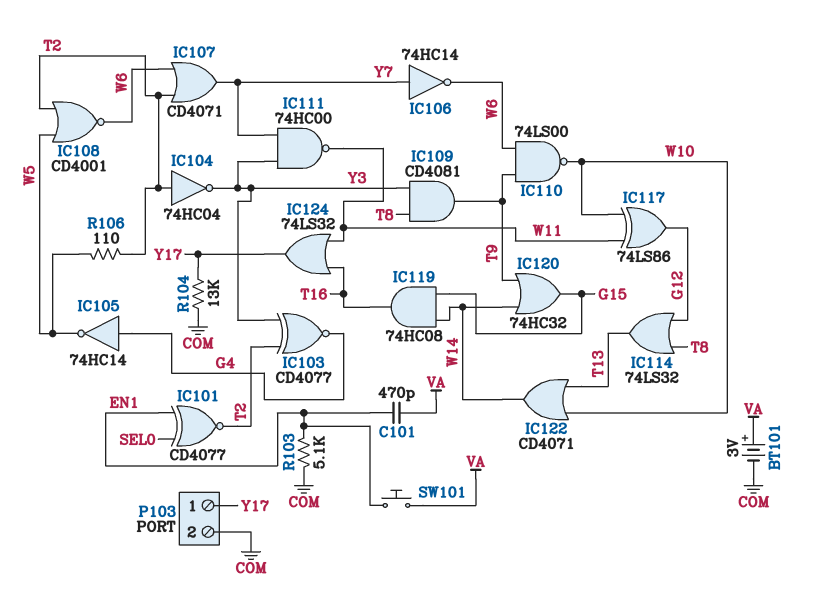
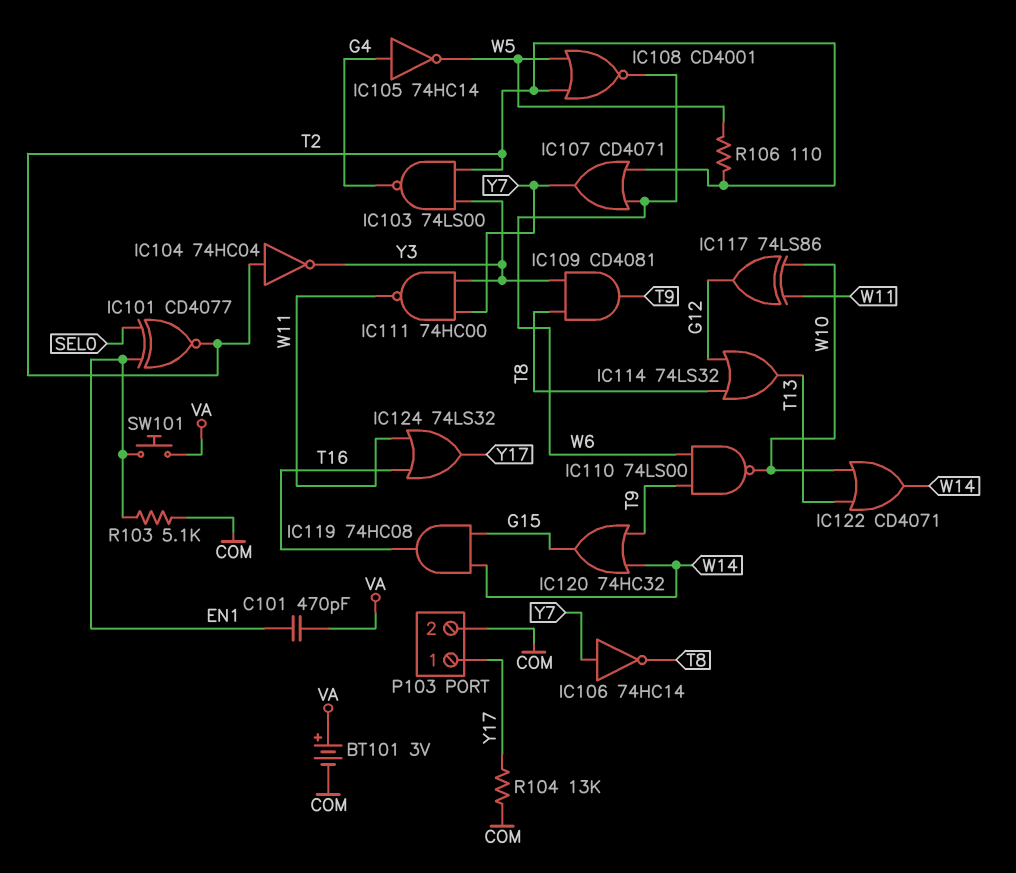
IC103: XNOR CD4077 (in T2, in Y3, out G4) -> NAND 74LS00 (in T2, in Y3, out G4)
IC106: NOT 74HC14 (in Y7, out W6) -> NOT 74HC14 (in Y7, out T8)

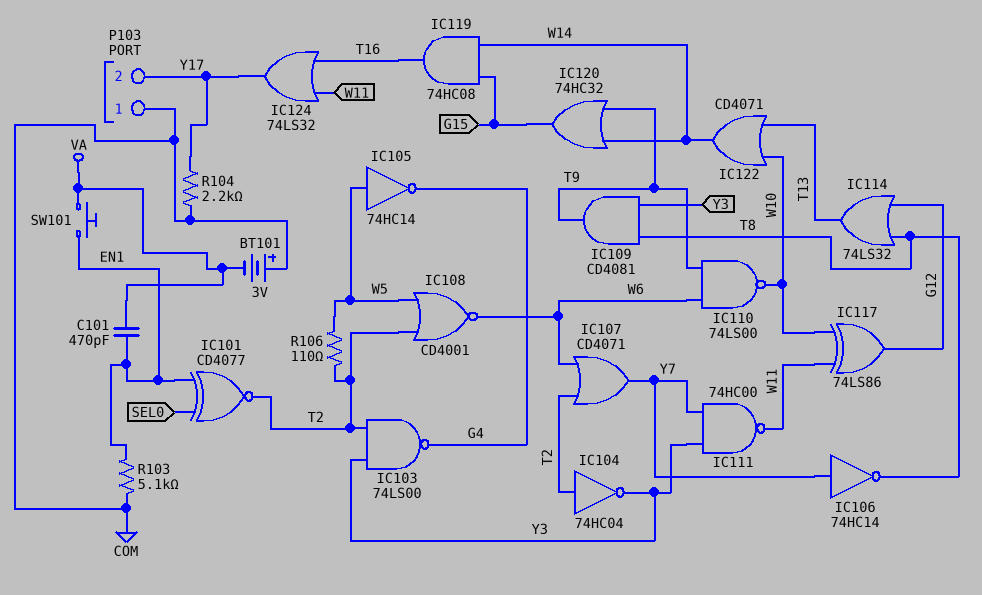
BT101: 3V (plus VA, minus COM) -> 3V (plus COM, minus VA)
IC105: NOT 74HC14 (in G4, out W5) -> NOT 74HC14 (in W5, out G4)
P103 pin 1: Y17 -> COM
P103 pin 2: COM -> Y17
R104: 13k (COM, Y17) -> 2.2k (COM, Y17)

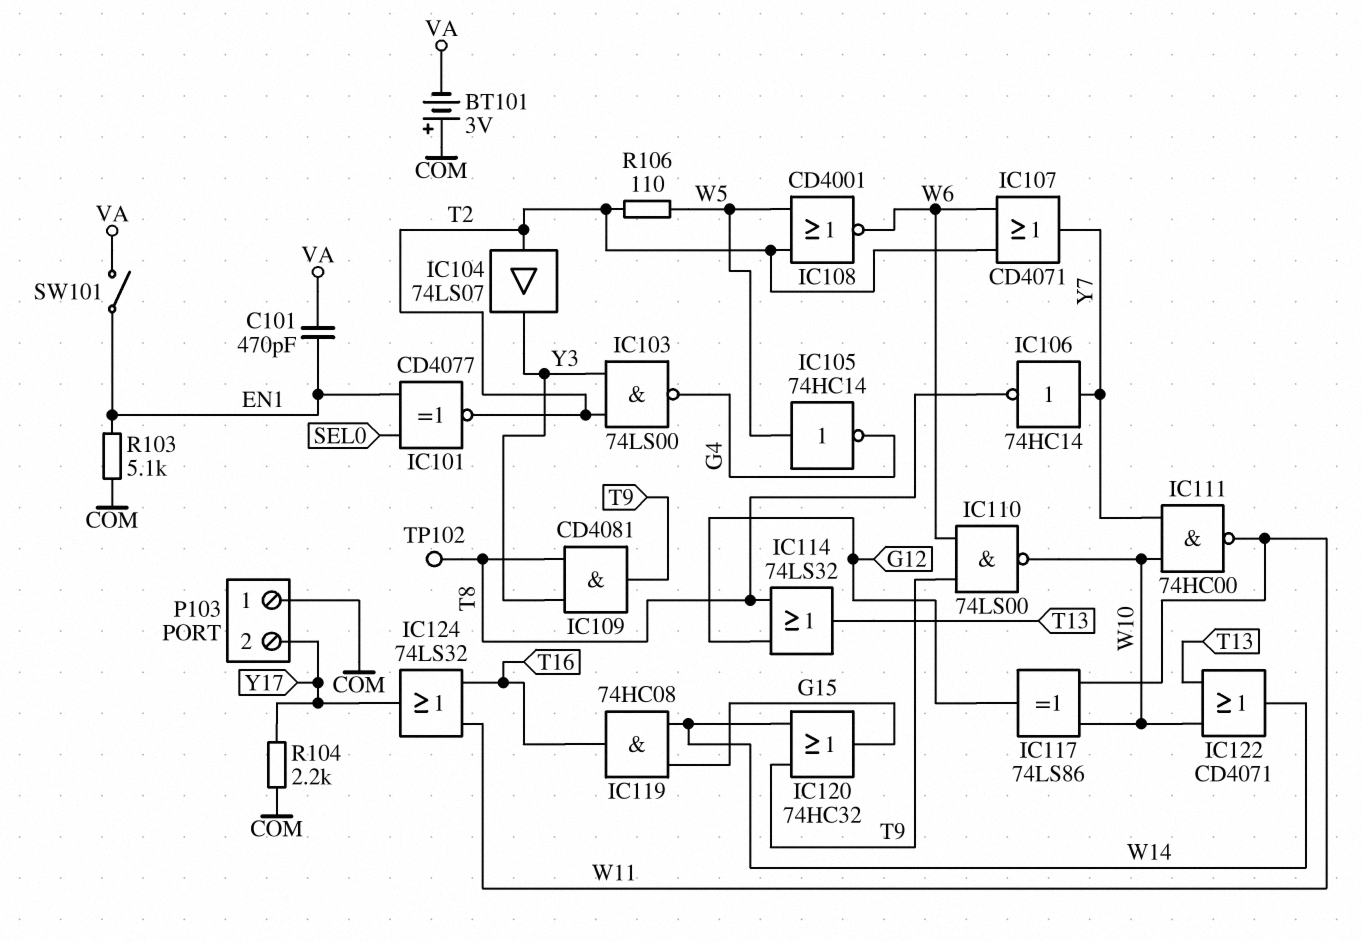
IC104: NOT 74HC04 (in T2, out Y3) -> buffer 74LS07 (in T2, out Y3)
IC111: NAND 74HC00 (in Y3, in Y7, out W11) -> NAND 74HC00 (in W10, in Y7, out W11)
SW101: button (EN1, VA) -> switch (EN1, VA)
TP102: none -> test point (T8)

